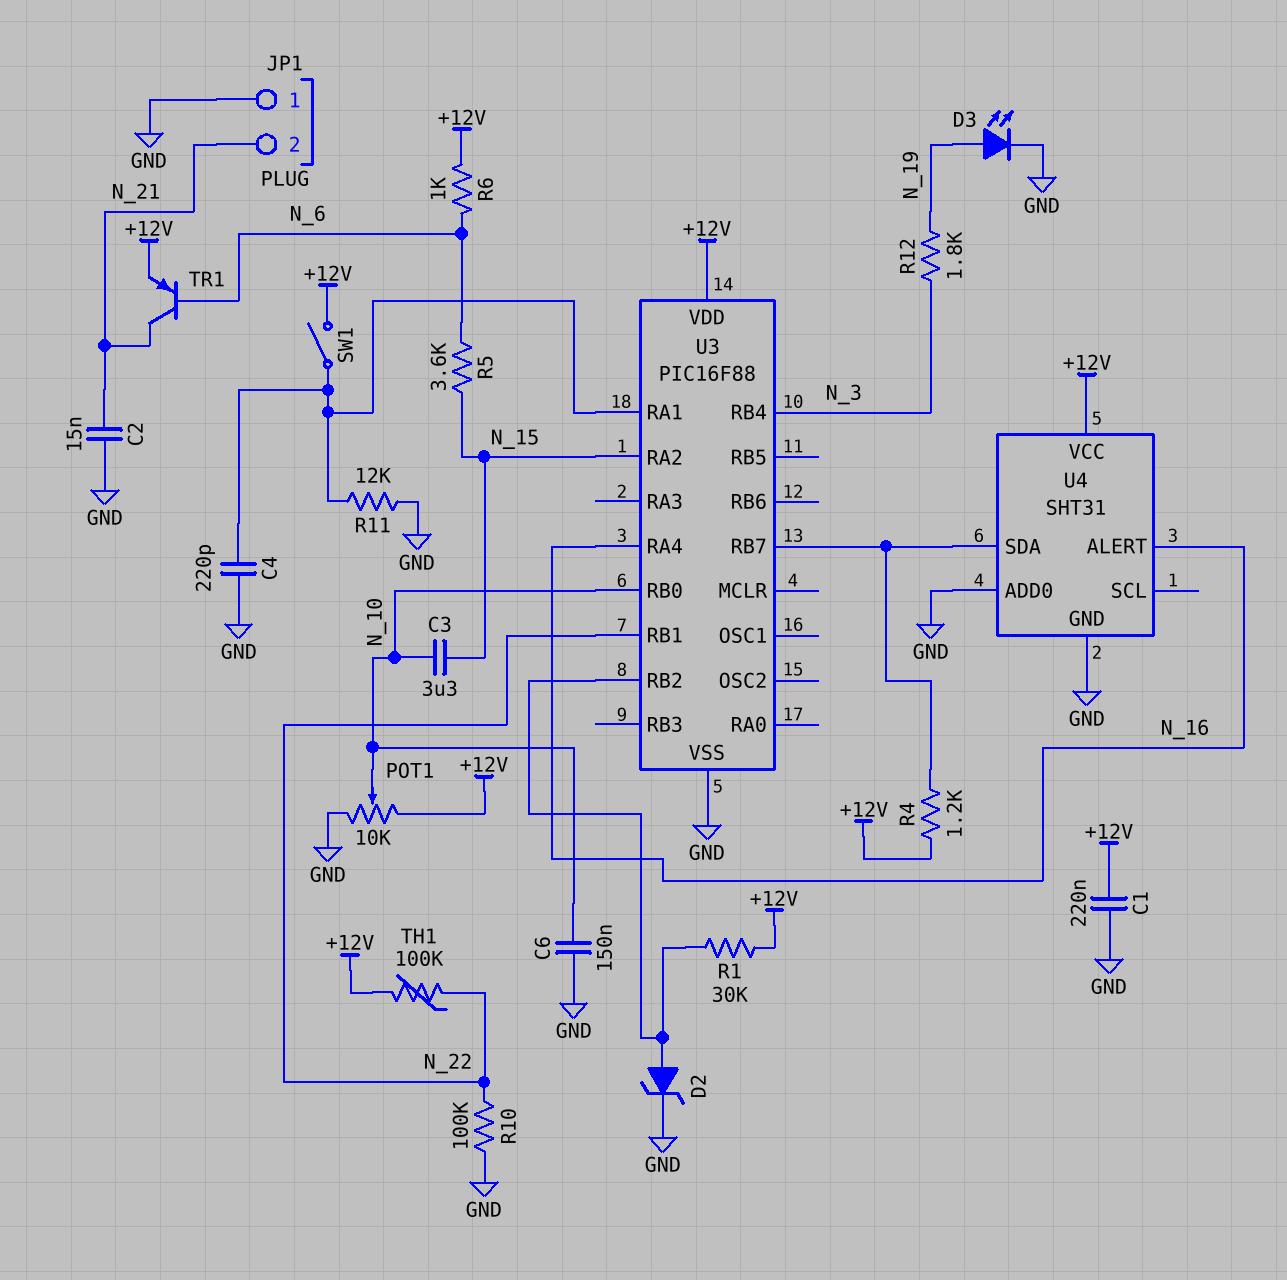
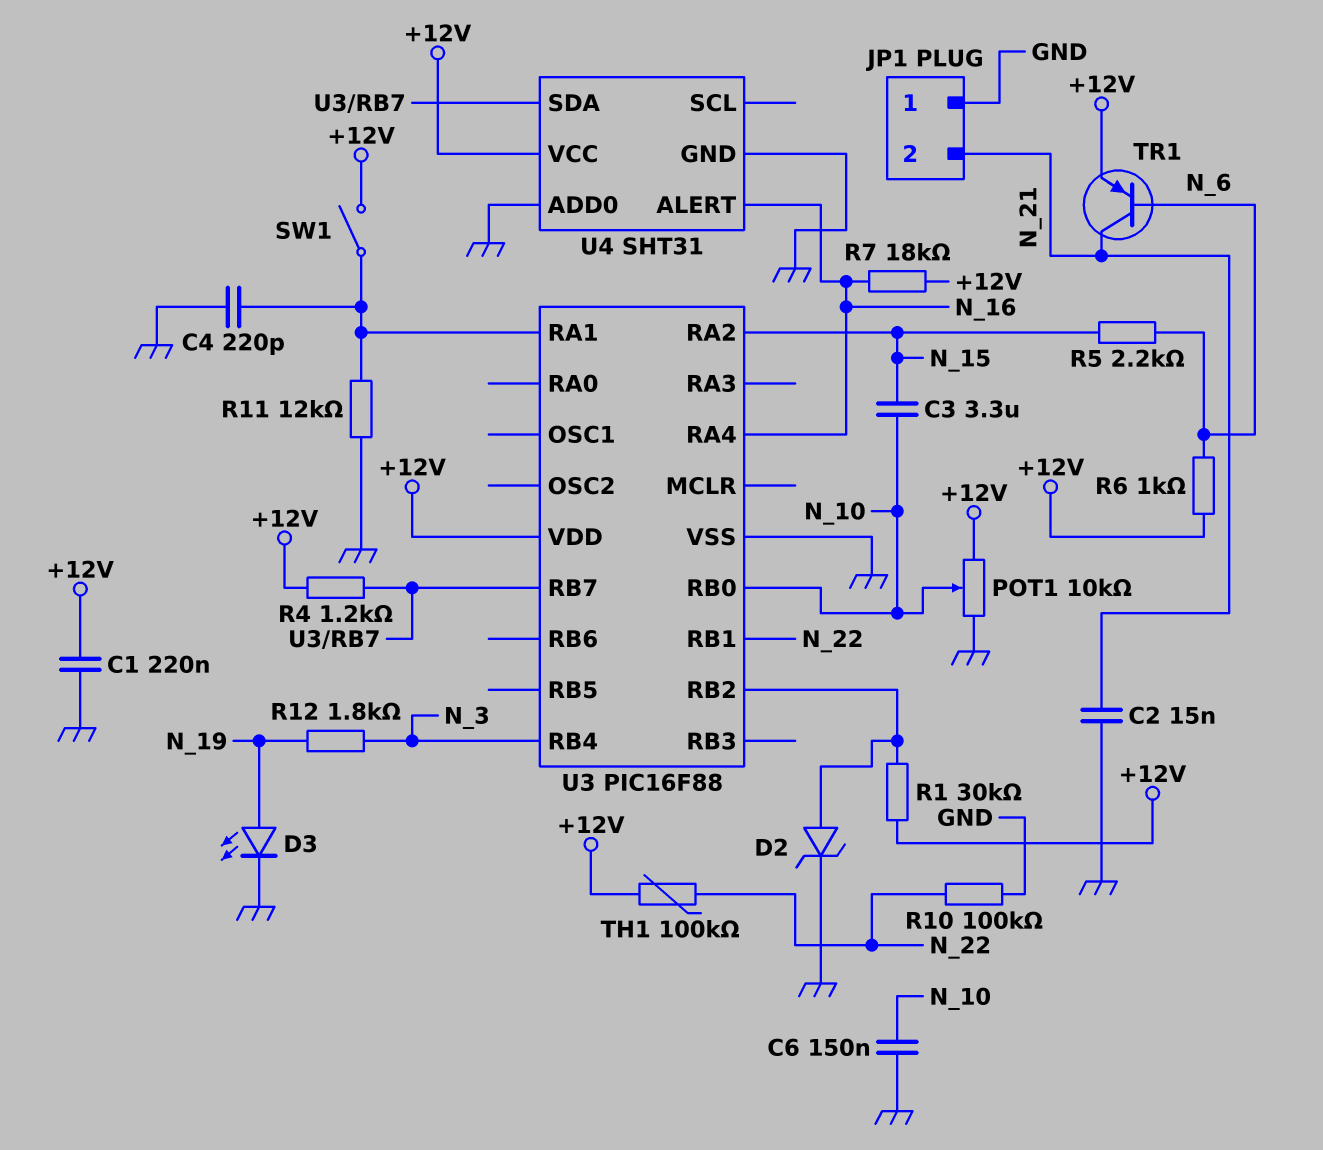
R5: 3.6k (N_6, N_15) -> 2.2k (N_6, N_15)
R7: none -> 18k (+12V, N_16)

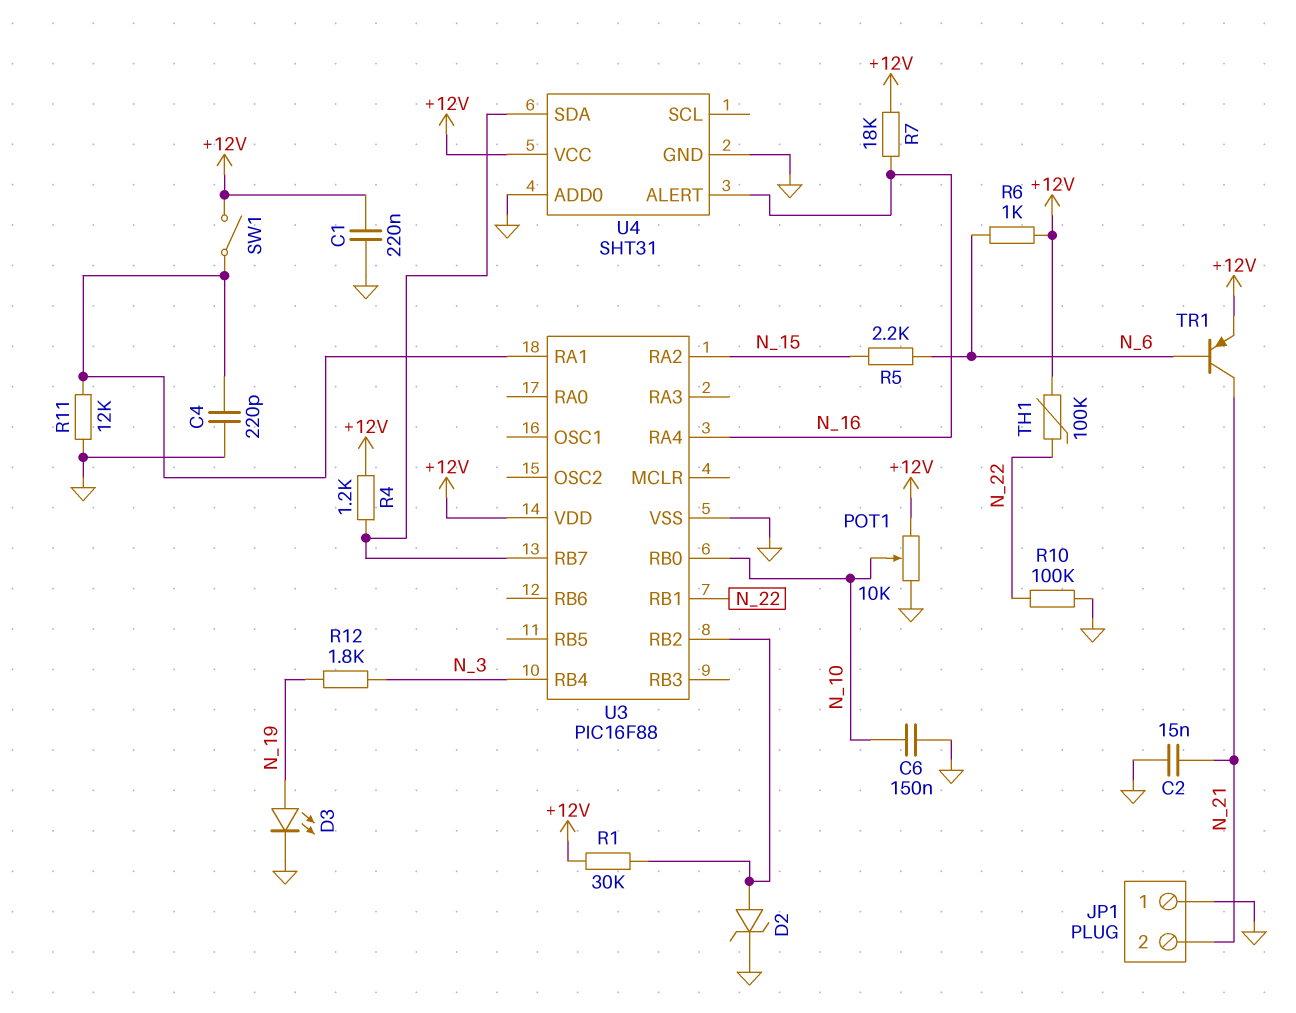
C3: 3.3uF (N_10, N_15) -> none

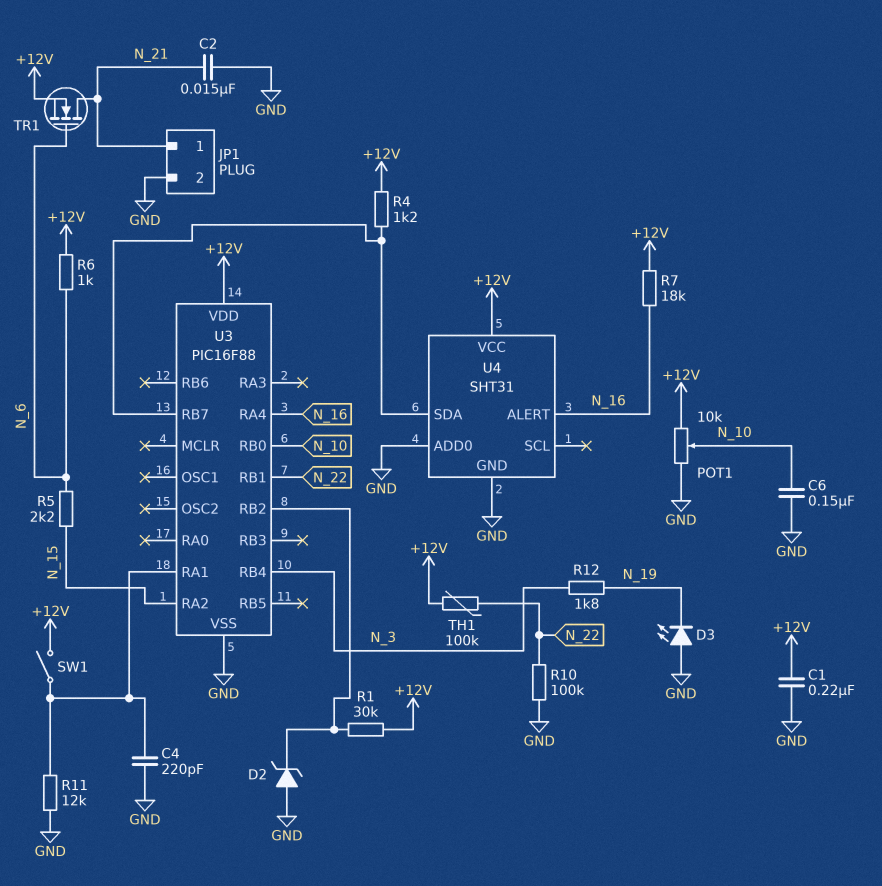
D2: zener (A U3/RB2, K GND) -> zener (A GND, K U3/RB2)
D3: LED (A N_19, K GND) -> LED (A GND, K N_19)
JP1 pin 1: GND -> N_21
JP1 pin 2: N_21 -> GND
TR1: PNP (B N_6, C N_21, E +12V) -> NMOS (G N_6, D N_21, S +12V)

